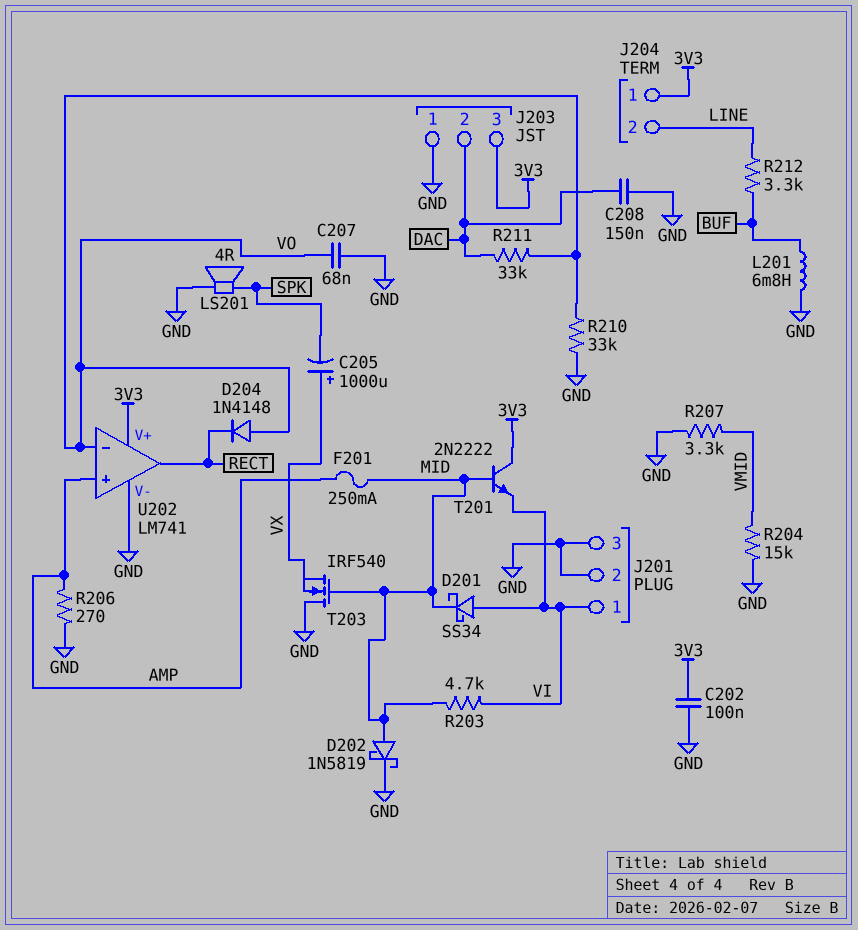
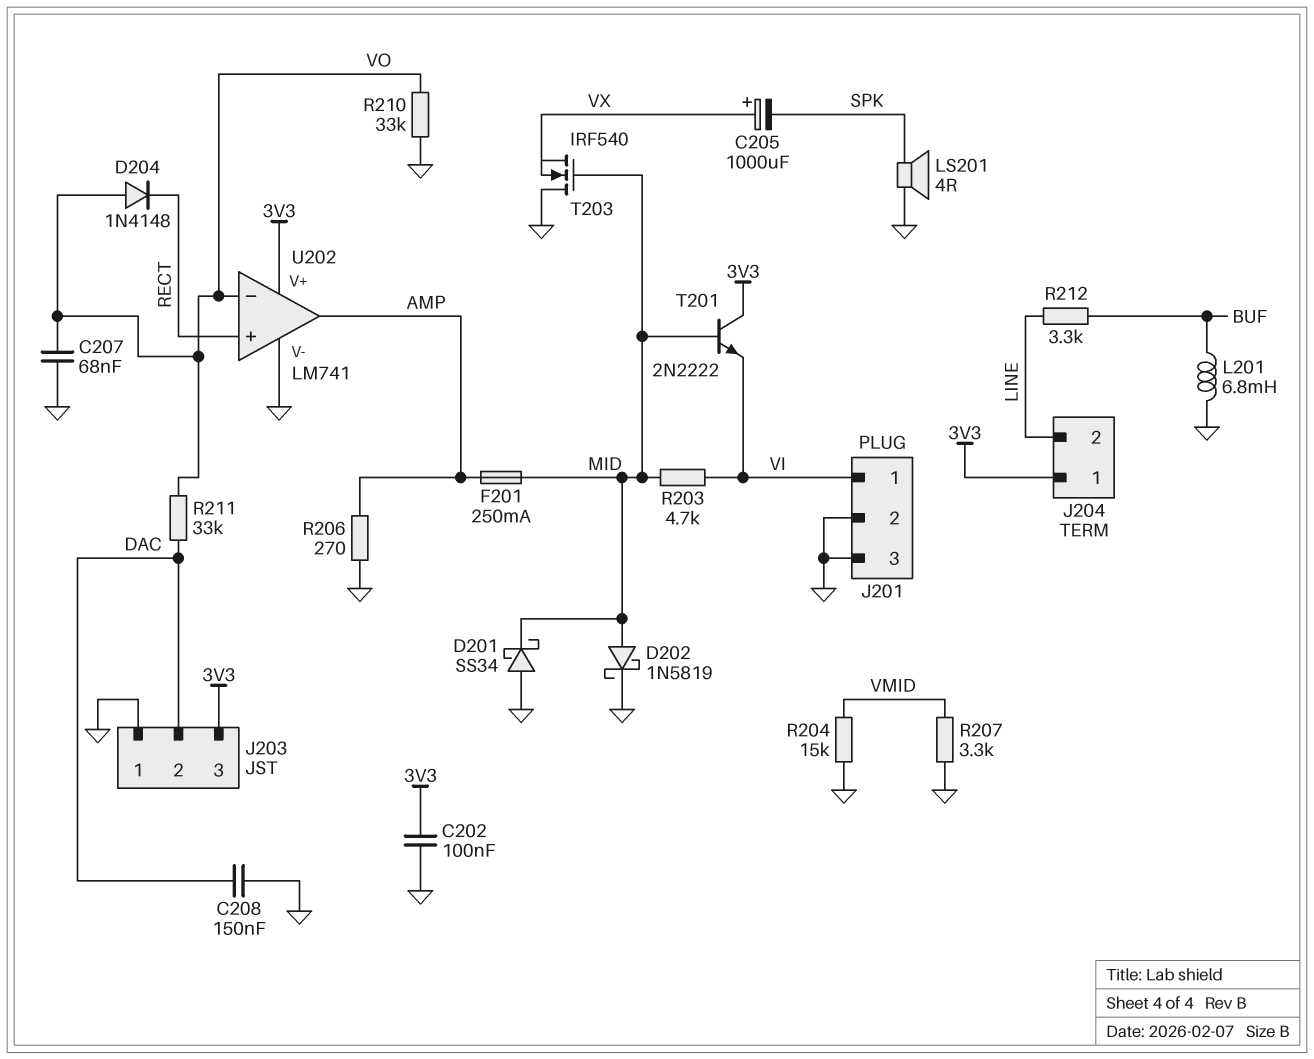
D201: schottky SS34 (A VI, K MID) -> schottky SS34 (A GND, K MID)
U202 pin in+: AMP -> RECT
U202 pin out: RECT -> AMP

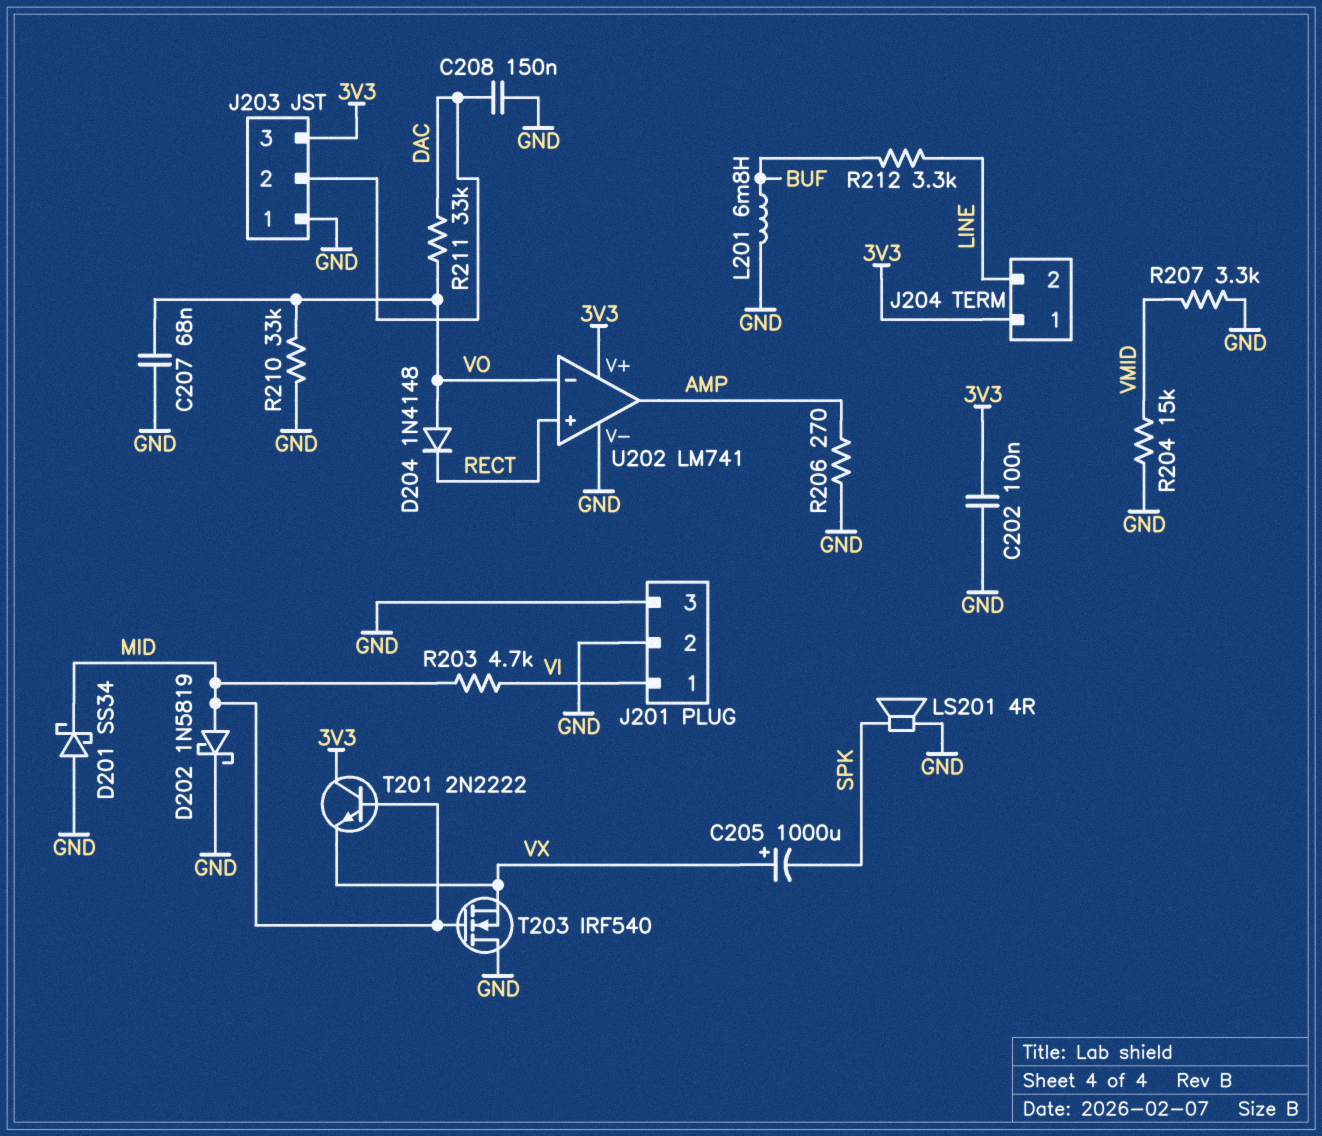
F201: 250mA (AMP, MID) -> none
T201: NPN 2N2222 (B MID, C 3V3, E VI) -> NPN 2N2222 (B MID, C 3V3, E VX)

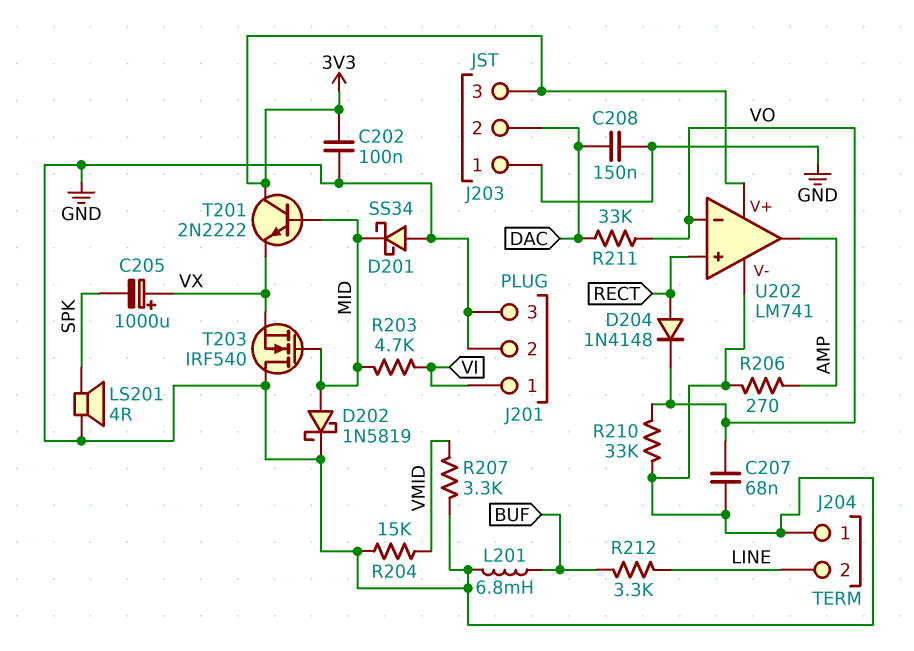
D204: diode 1N4148 (A VO, K RECT) -> diode 1N4148 (A RECT, K VO)
J204 pin 1: 3V3 -> GND

